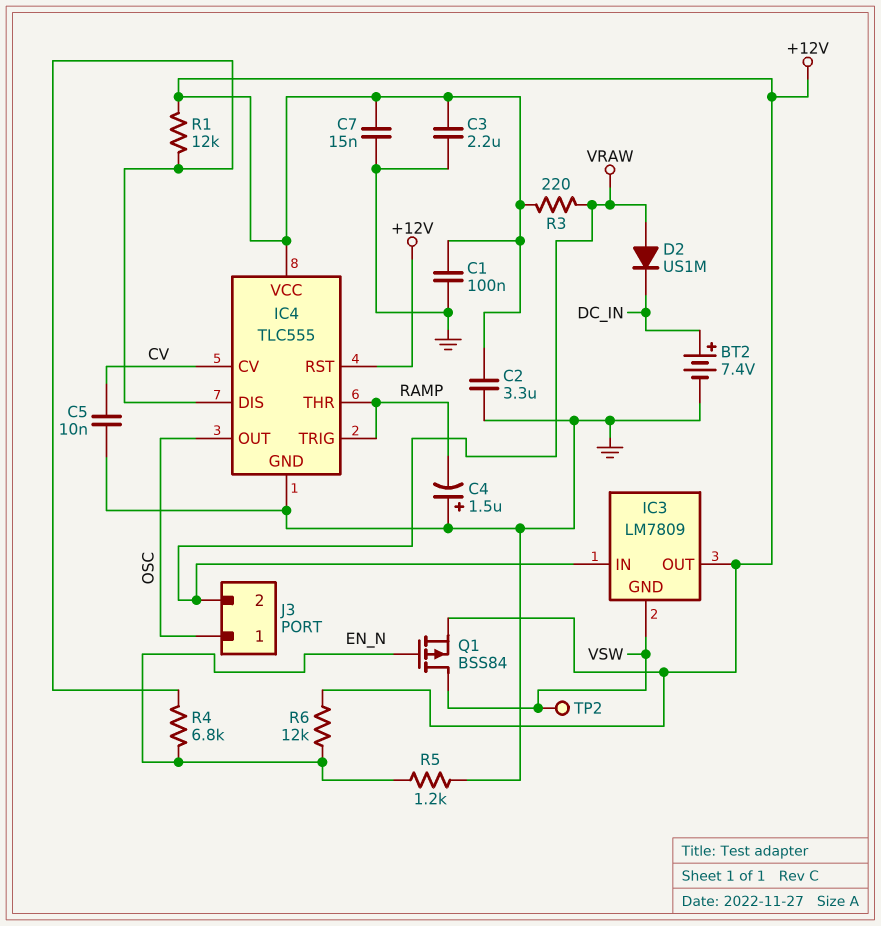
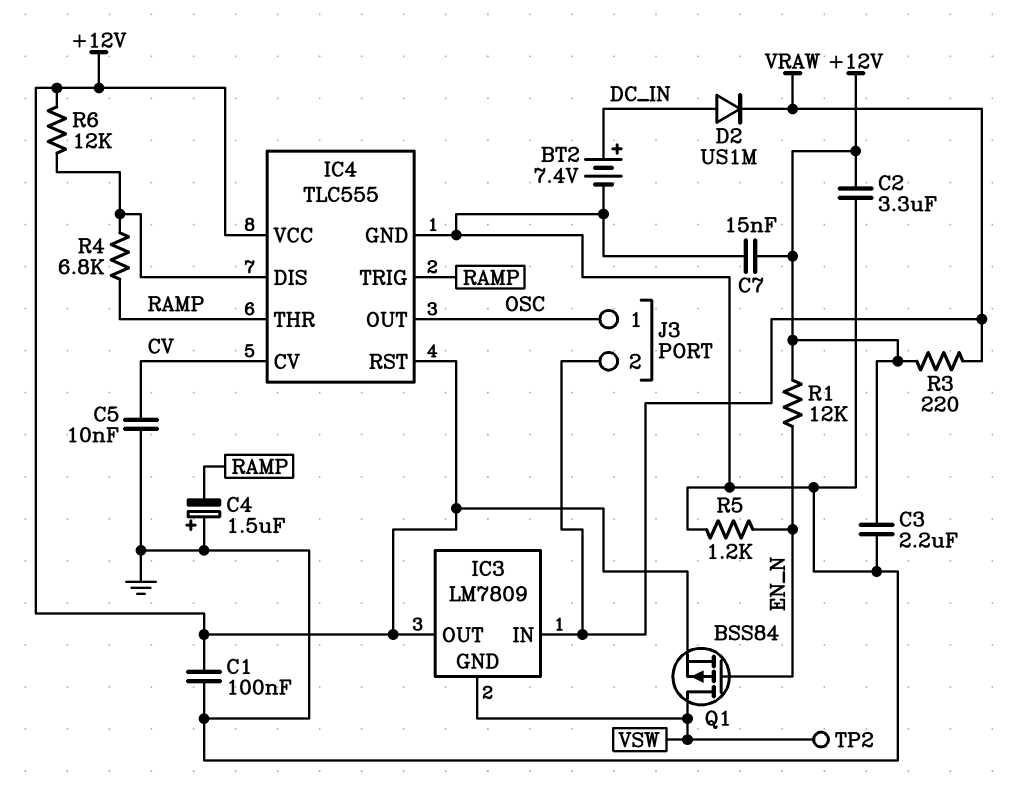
D2: diode US1M (A VRAW, K DC_IN) -> diode US1M (A DC_IN, K VRAW)
R1: 12k (+12V, IC4/DIS) -> 12k (+12V, EN_N)
R4: 6.8k (EN_N, IC4/DIS) -> 6.8k (IC4/DIS, RAMP)
R6: 12k (+12V, EN_N) -> 12k (+12V, IC4/DIS)

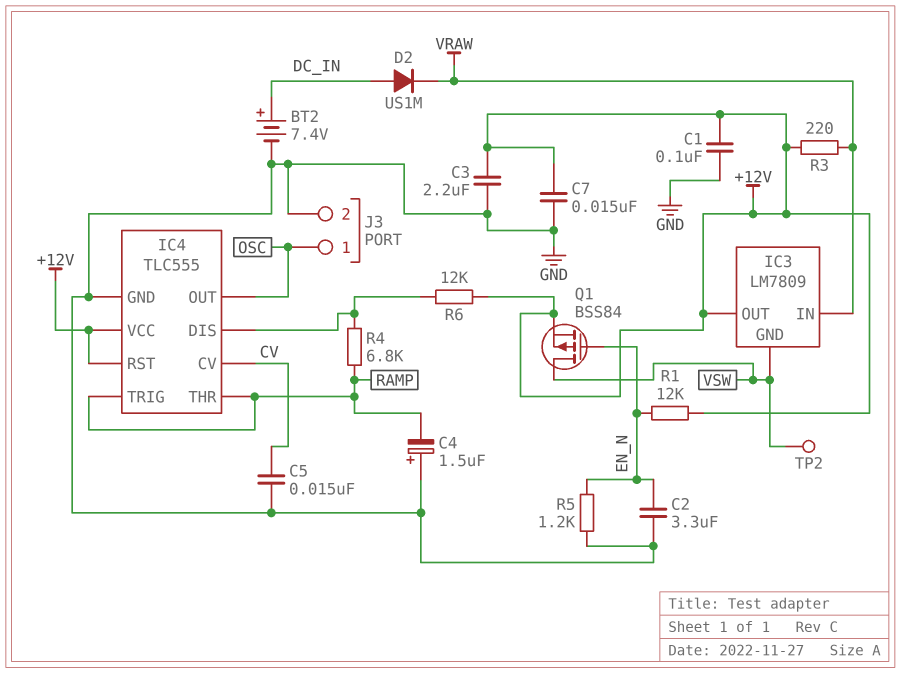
C2: 3.3uF (+12V, GND) -> 3.3uF (EN_N, GND)
C5: 10nF (CV, GND) -> 15nF (CV, GND)
J3 pin 2: VRAW -> GND

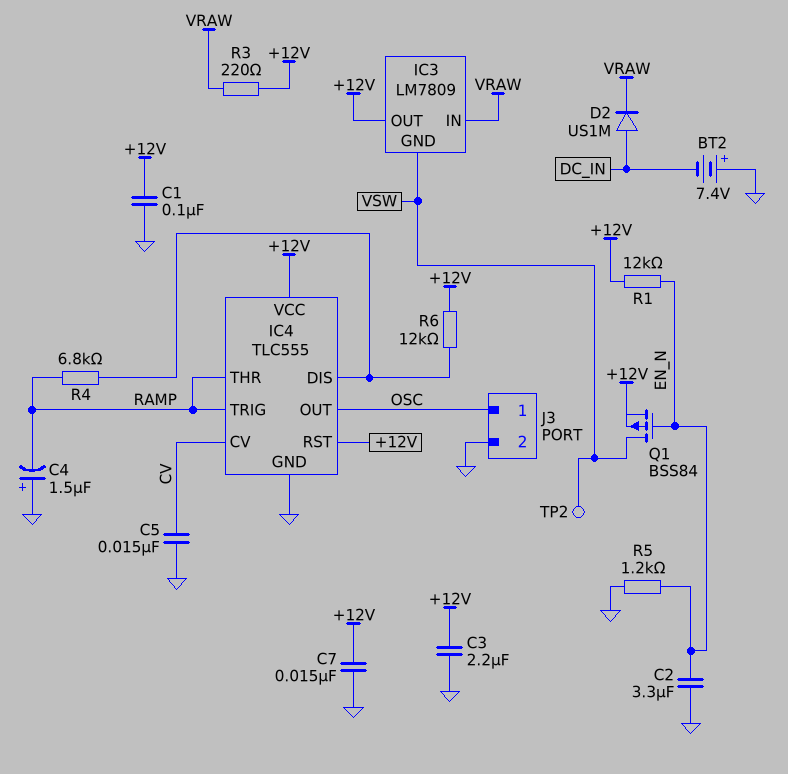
BT2: 7.4V (plus DC_IN, minus GND) -> 7.4V (plus GND, minus DC_IN)

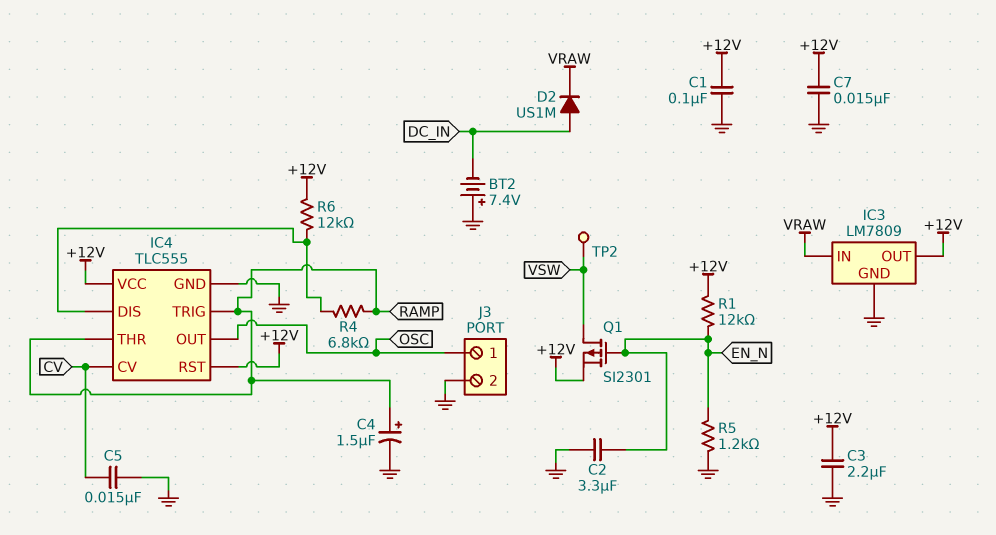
C4: 1.5uF (plus GND, minus RAMP) -> 1.5uF (plus RAMP, minus GND)
IC3 pin GND: VSW -> GND
Q1: PMOS BSS84 (G EN_N, D VSW, S +12V) -> PMOS SI2301 (G EN_N, D VSW, S +12V)
R3: 220 (+12V, VRAW) -> none

